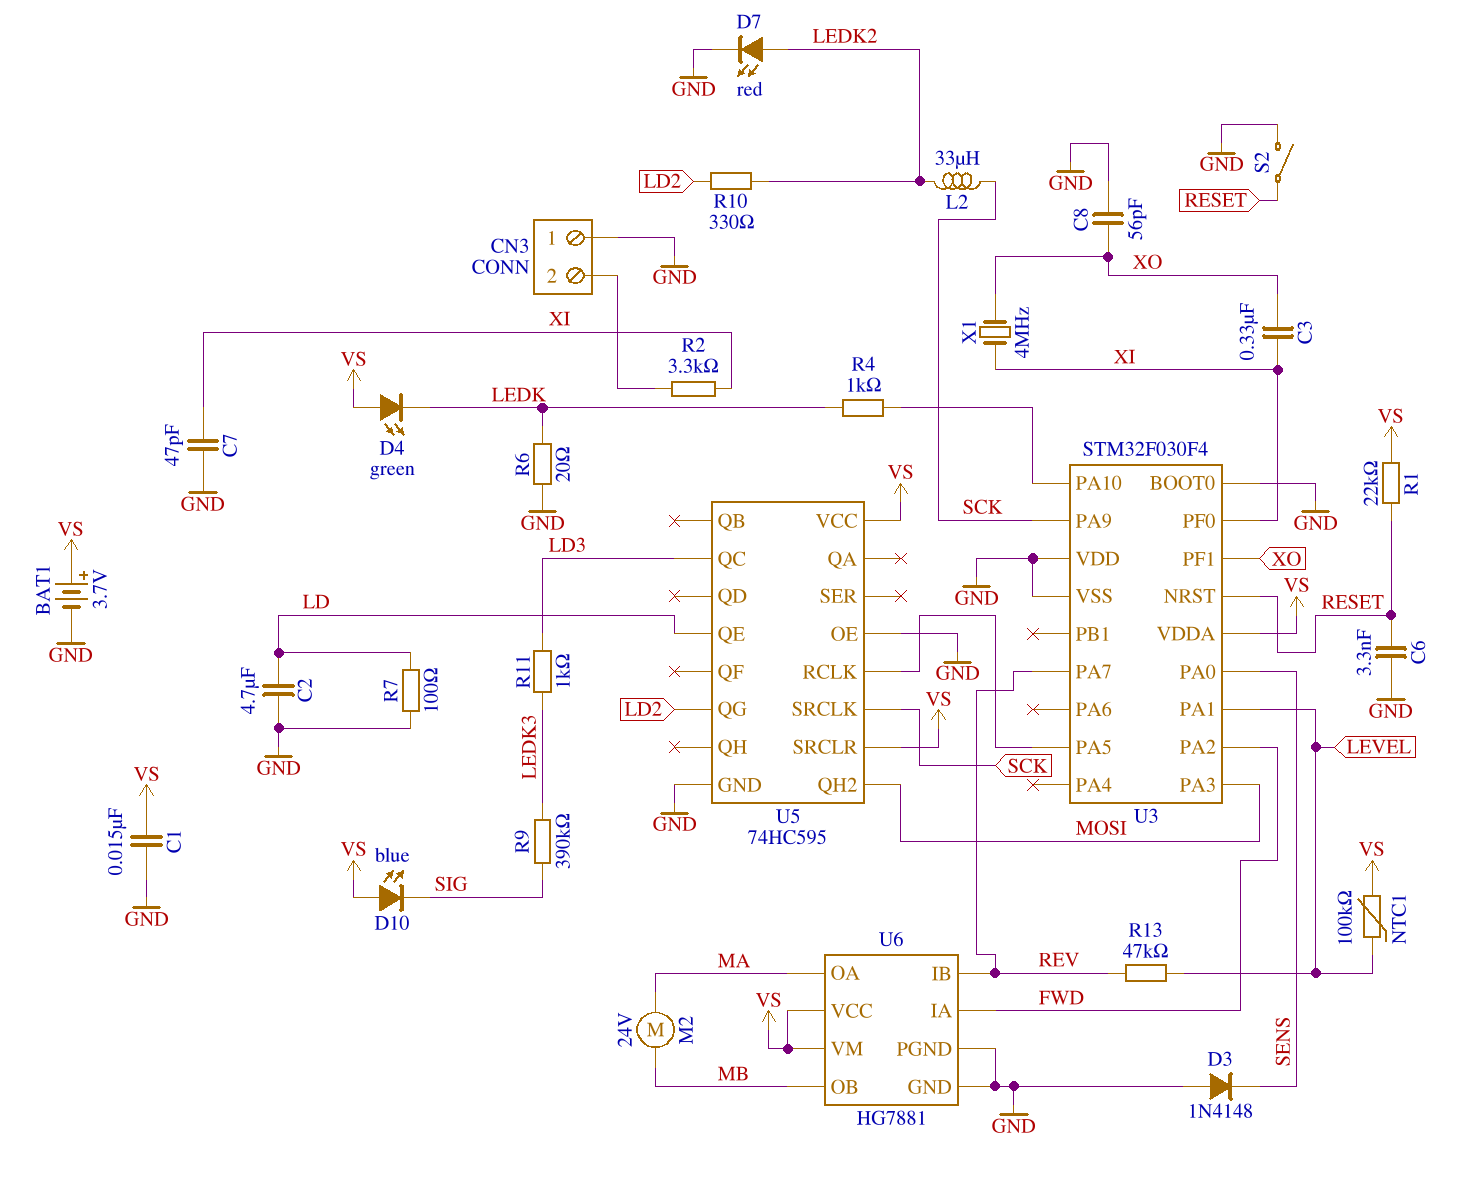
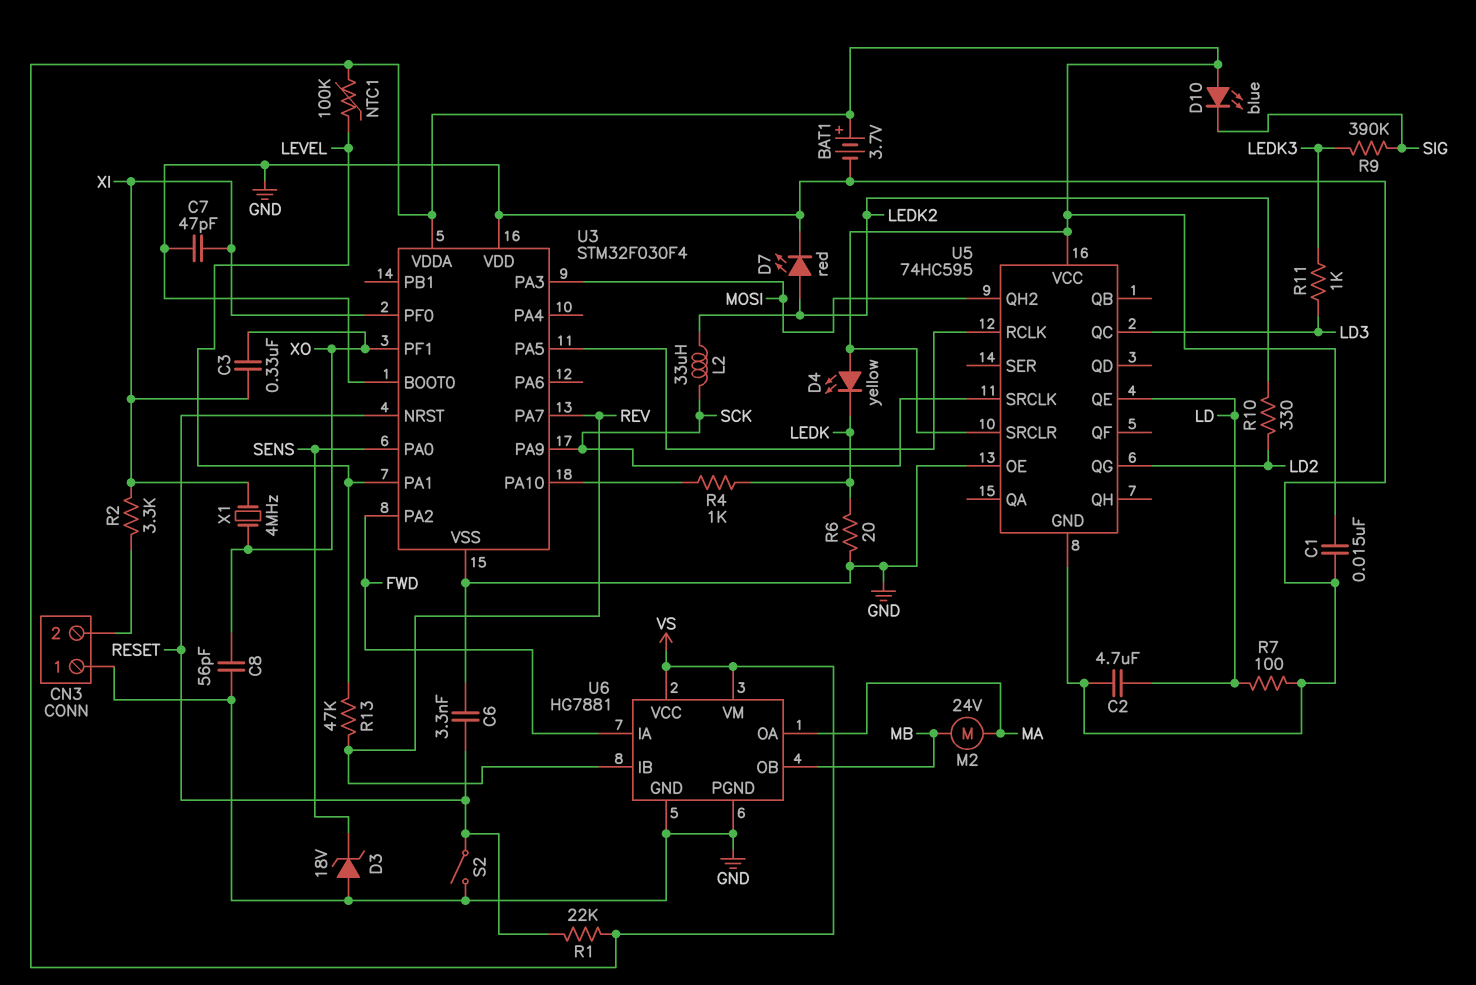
D3: diode 1N4148 (A GND, K SENS) -> zener 18V (A GND, K SENS)
D4: LED green (A VS, K LEDK) -> LED yellow (A VS, K LEDK)

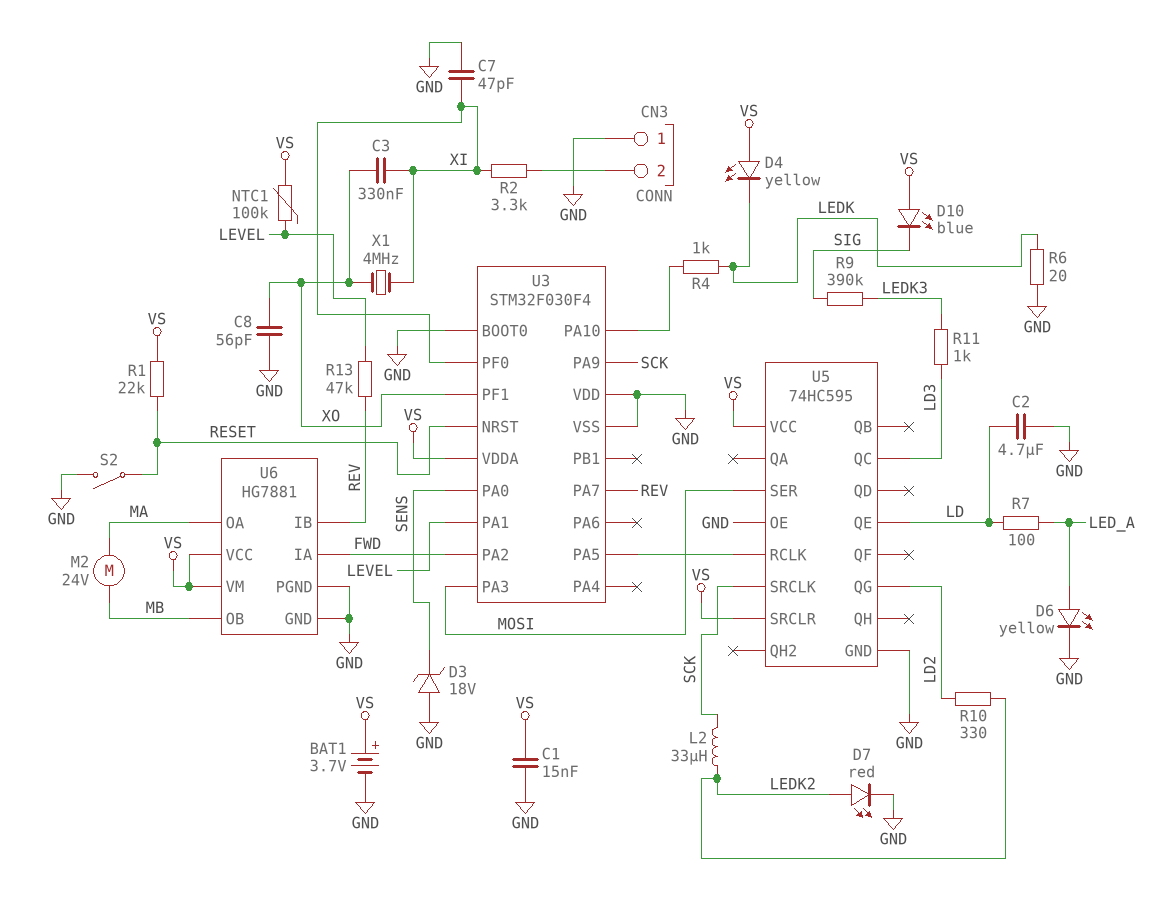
C6: 3.3nF (GND, RESET) -> none
D6: none -> LED yellow (A LED_A, K GND)
R7: 100 (GND, LD) -> 100 (LD, LED_A)
U5 pin QH2: MOSI -> none
U5 pin SER: none -> MOSI

